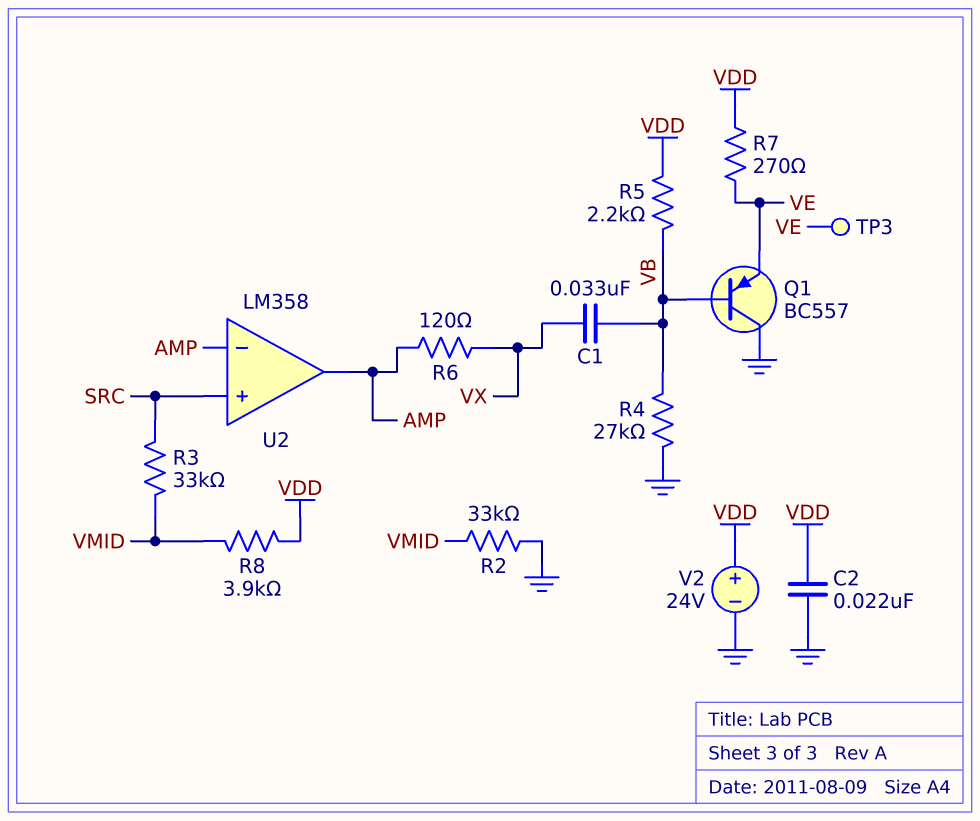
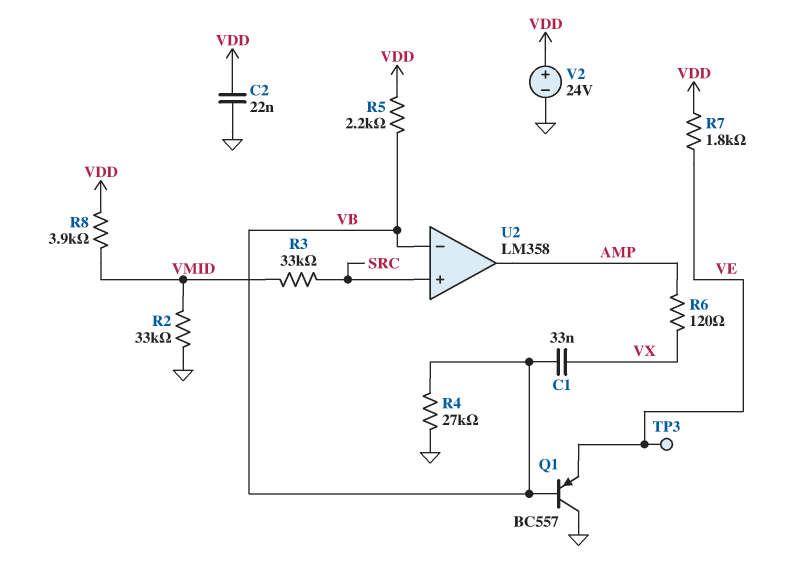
R7: 270 (VDD, VE) -> 1.8k (VDD, VE)
U2 pin in-: AMP -> VB

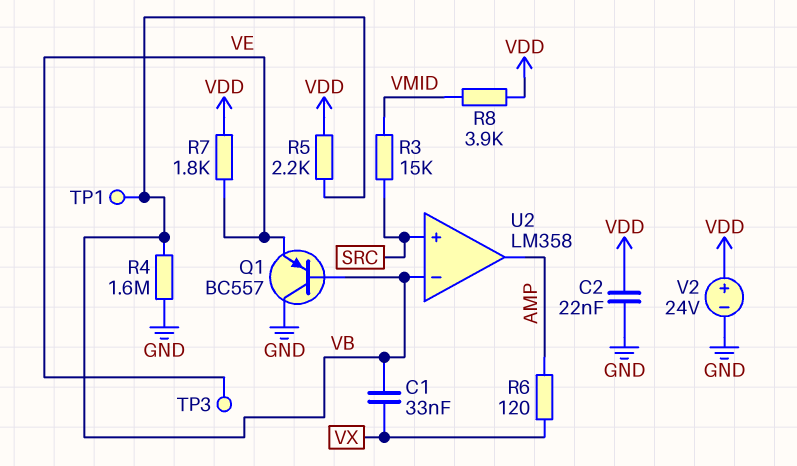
R2: 33k (GND, VMID) -> none
R3: 33k (SRC, VMID) -> 15k (SRC, VMID)
R4: 27k (GND, VB) -> 1.6M (GND, VB)
TP1: none -> test point (VB)

